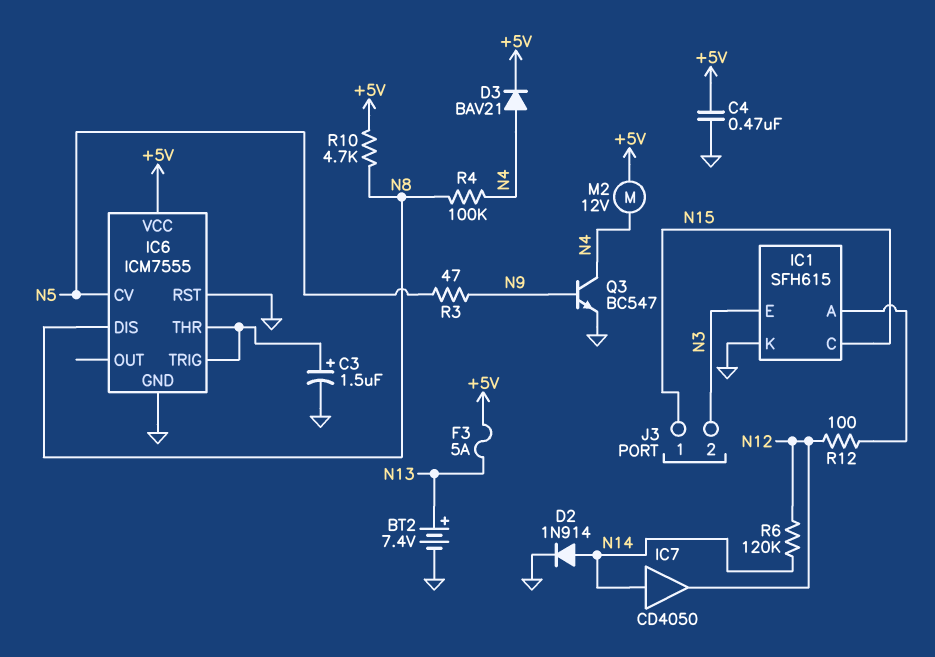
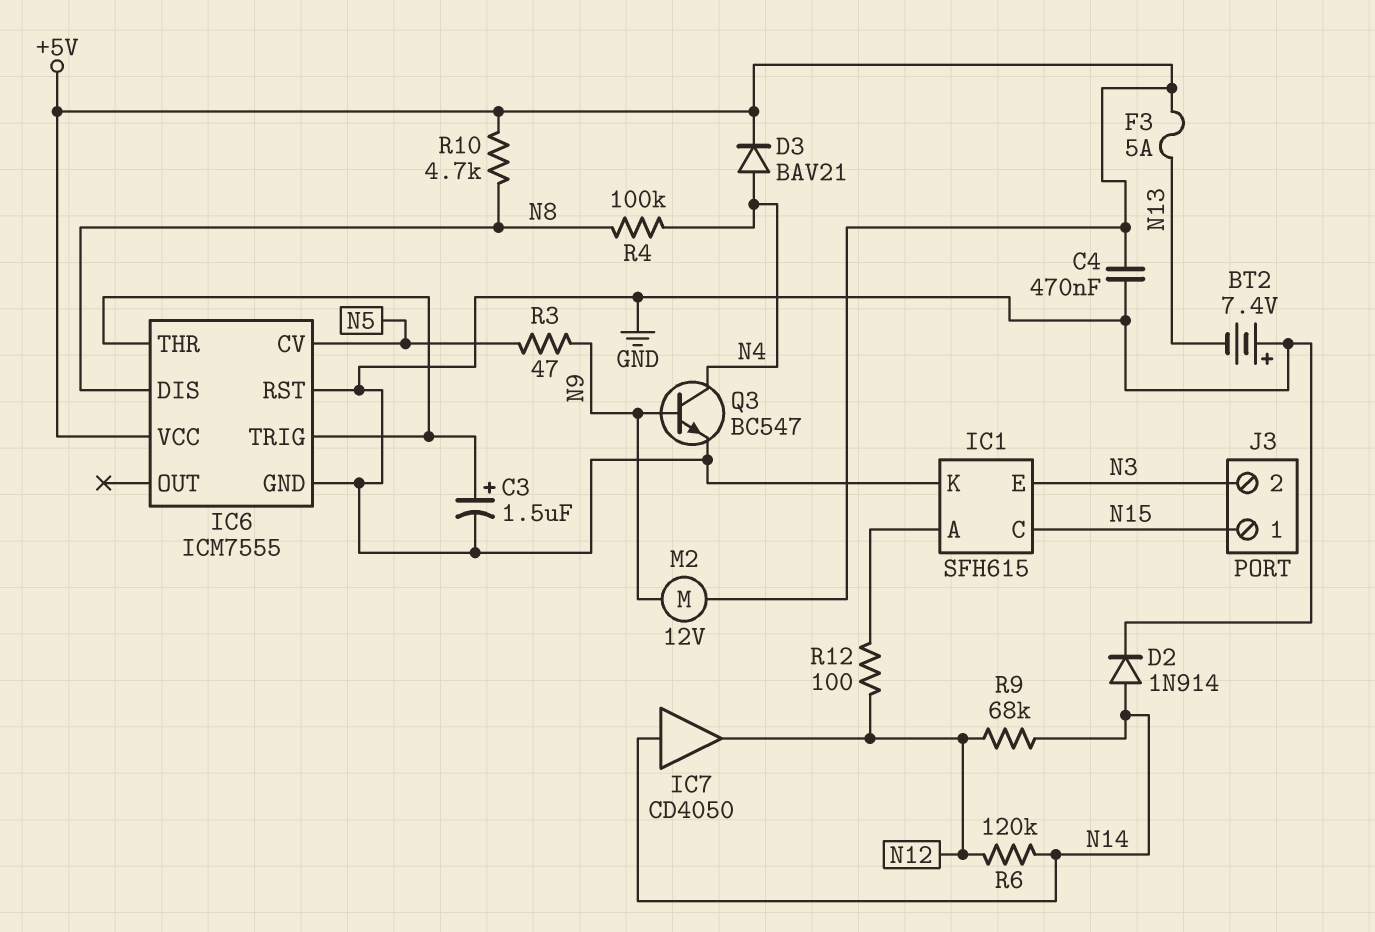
BT2: 7.4V (plus N13, minus GND) -> 7.4V (plus GND, minus N13)
M2: motor 12V (+5V, N4) -> motor 12V (+5V, N9)
R9: none -> 68k (N12, N14)

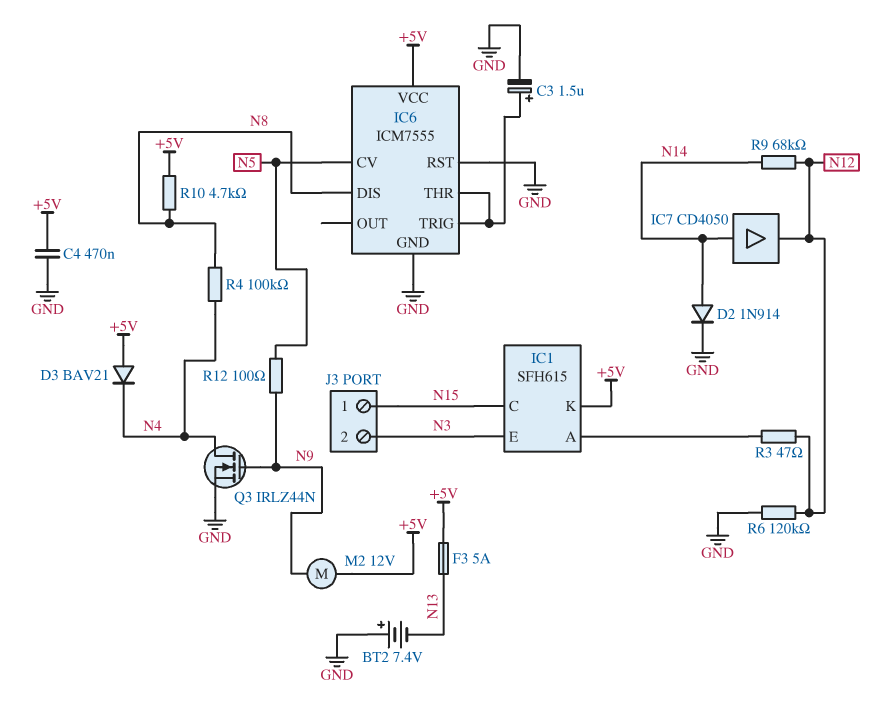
D3: diode BAV21 (A N4, K +5V) -> diode BAV21 (A +5V, K N4)
IC1 pin K: GND -> +5V
Q3: NPN BC547 (B N9, C N4, E GND) -> NMOS IRLZ44N (G N9, D N4, S GND)
R3: 47 (N5, N9) -> 47 (IC1/A, N12)
R6: 120k (N12, N14) -> 120k (GND, N12)
R12: 100 (IC1/A, N12) -> 100 (N5, N9)

